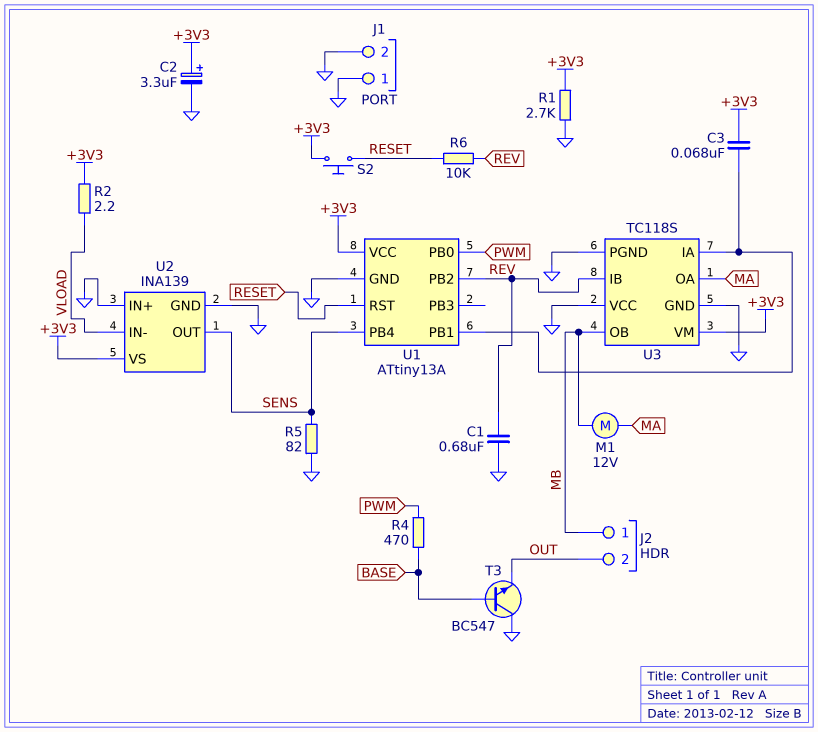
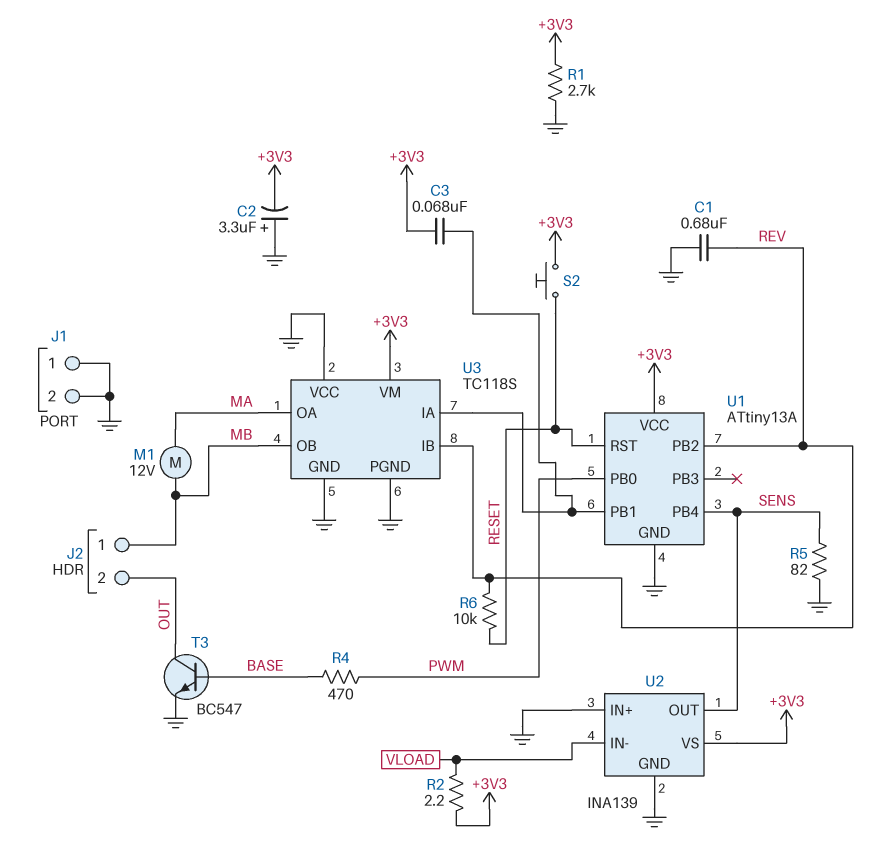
C2: 3.3uF (plus +3V3, minus GND) -> 3.3uF (plus GND, minus +3V3)
T3: NPN BC547 (B BASE, C GND, E OUT) -> NPN BC547 (B BASE, C OUT, E GND)

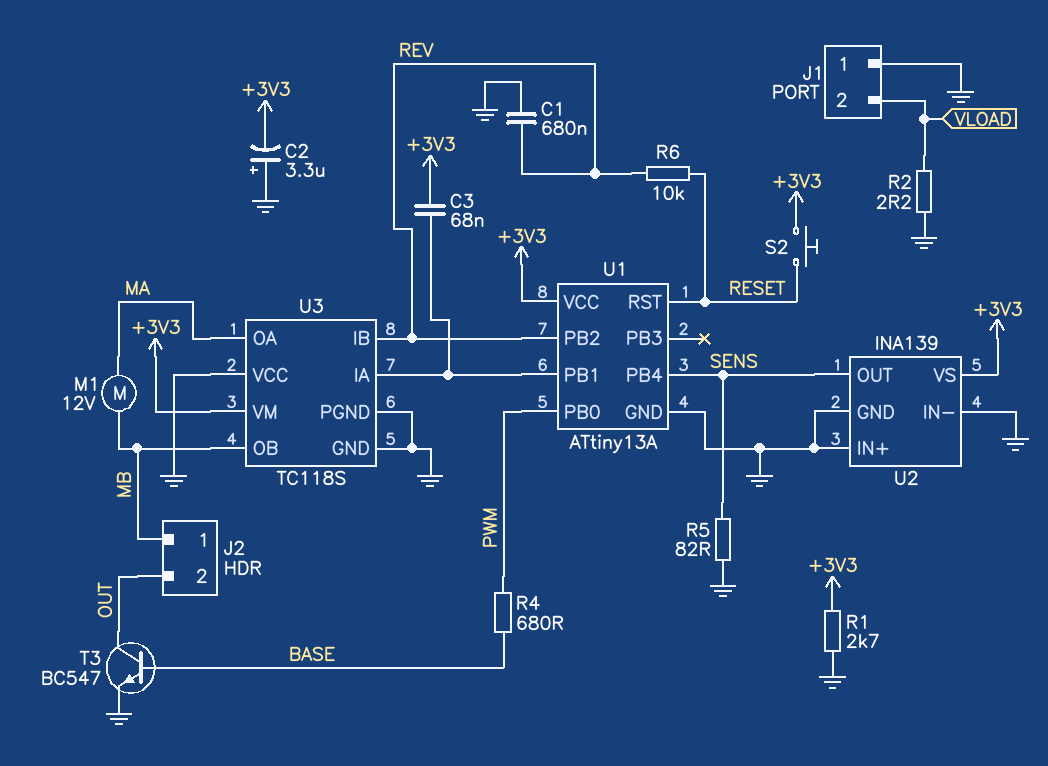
J1 pin 2: GND -> VLOAD
R2: 2.2 (+3V3, VLOAD) -> 2.2 (GND, VLOAD)
R4: 470 (BASE, PWM) -> 680 (BASE, PWM)
U2 pin IN-: VLOAD -> GND

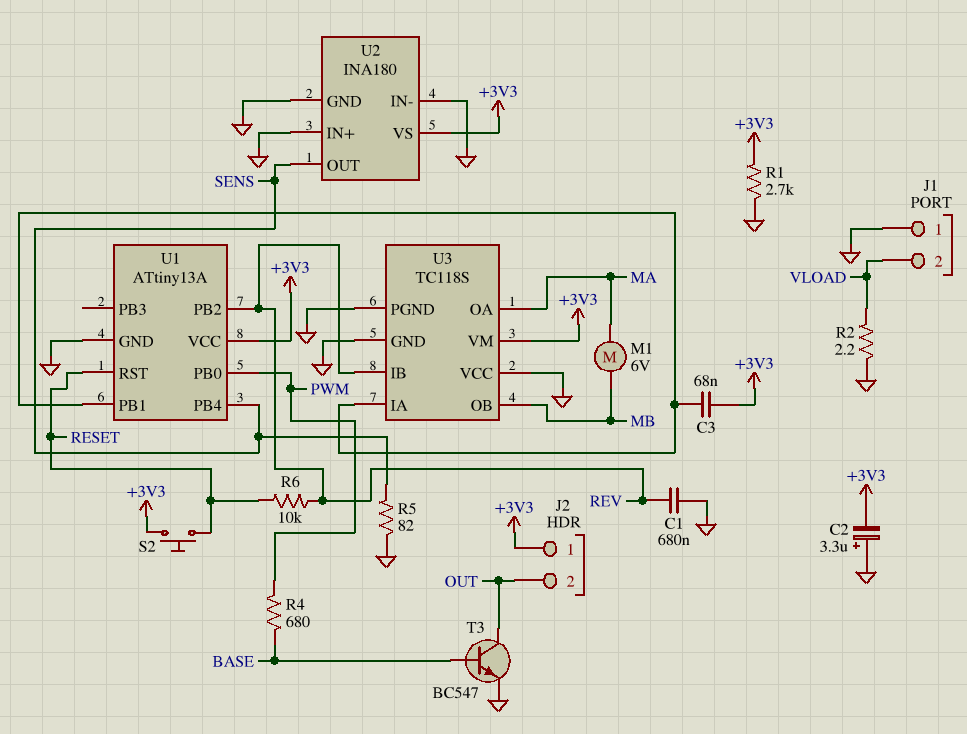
J2 pin 1: MB -> +3V3
M1: motor 12V (MA, MB) -> motor 6V (MA, MB)
U2: INA139 -> INA180

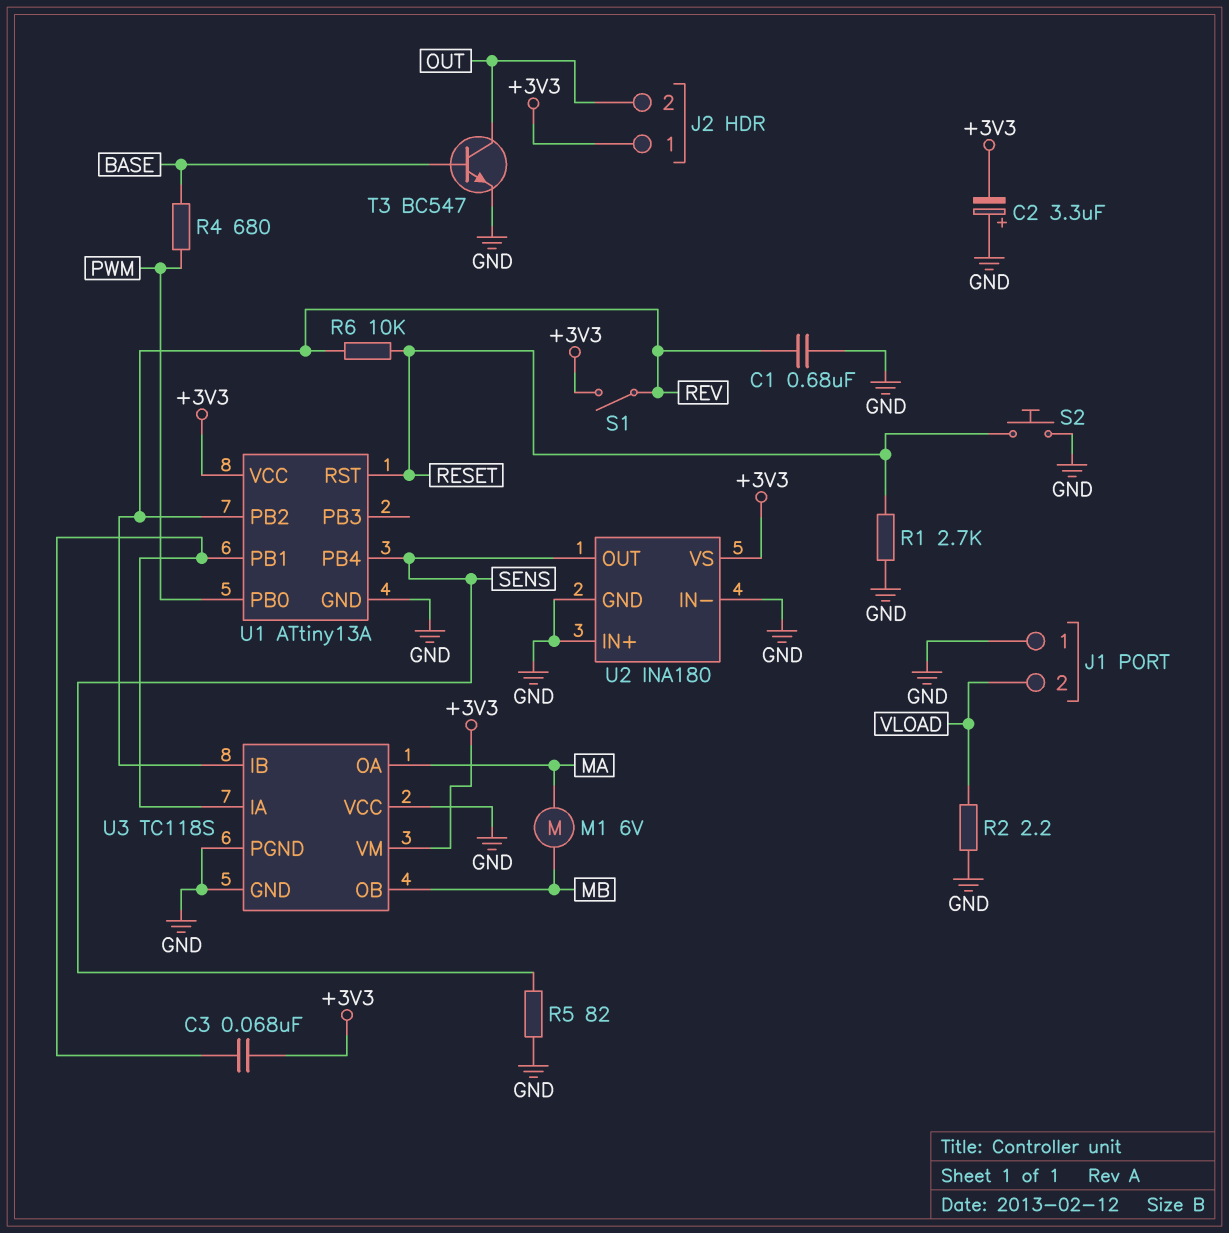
R1: 2.7k (+3V3, GND) -> 2.7k (GND, RESET)
S1: none -> switch (+3V3, REV)
S2: button (+3V3, RESET) -> button (GND, RESET)

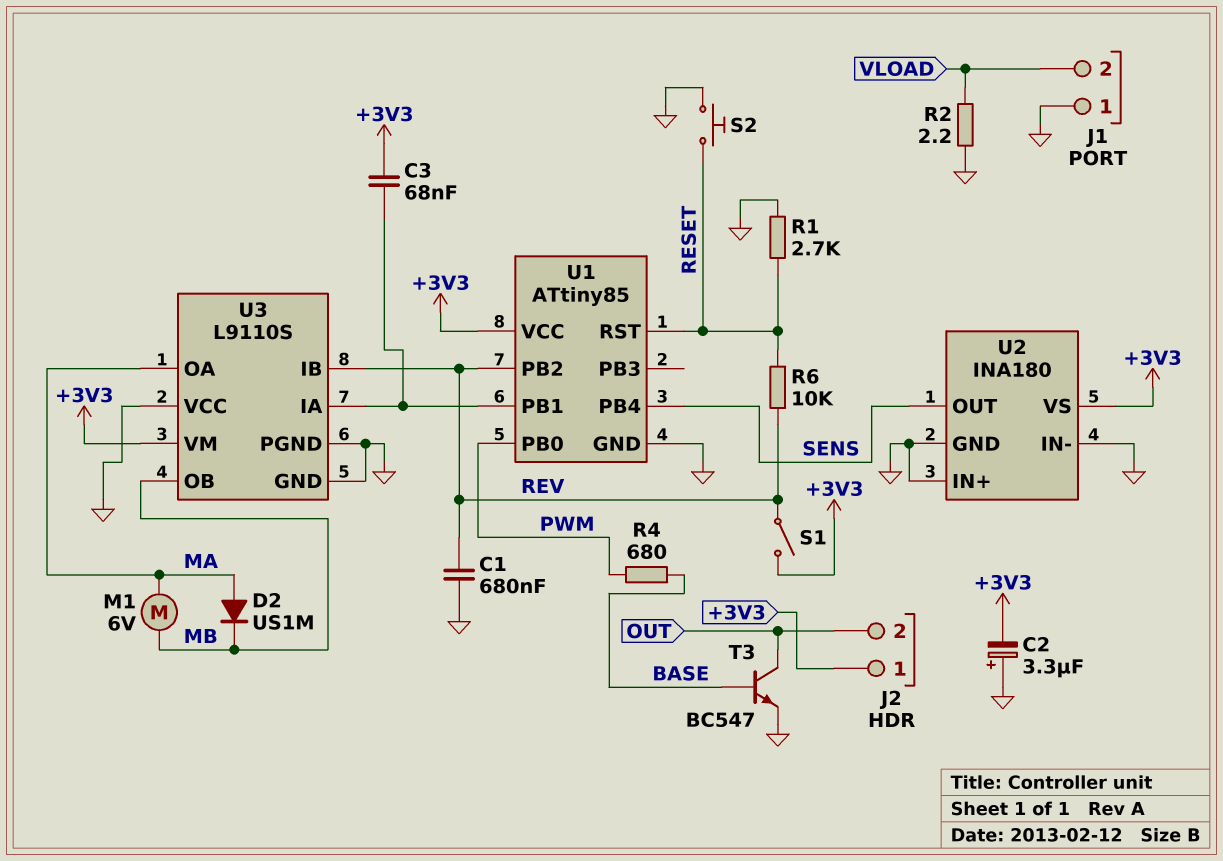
D2: none -> diode US1M (A MA, K MB)
R5: 82 (GND, SENS) -> none
U1: ATtiny13A -> ATtiny85
U3: TC118S -> L9110S

